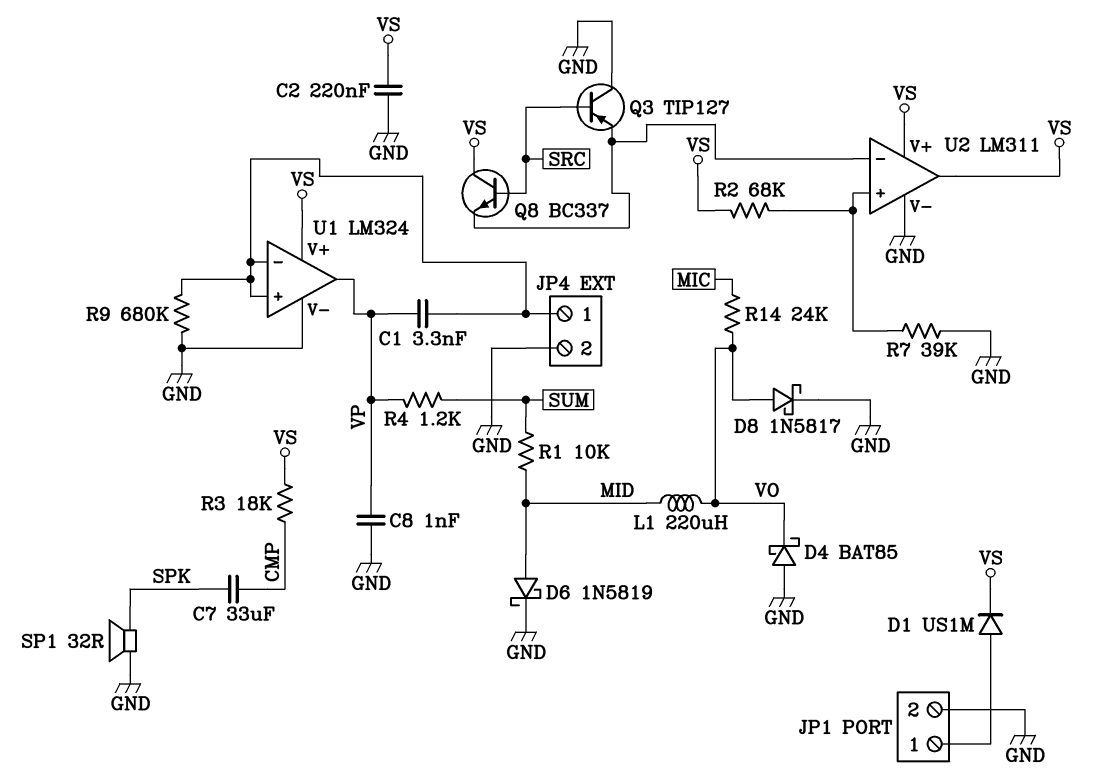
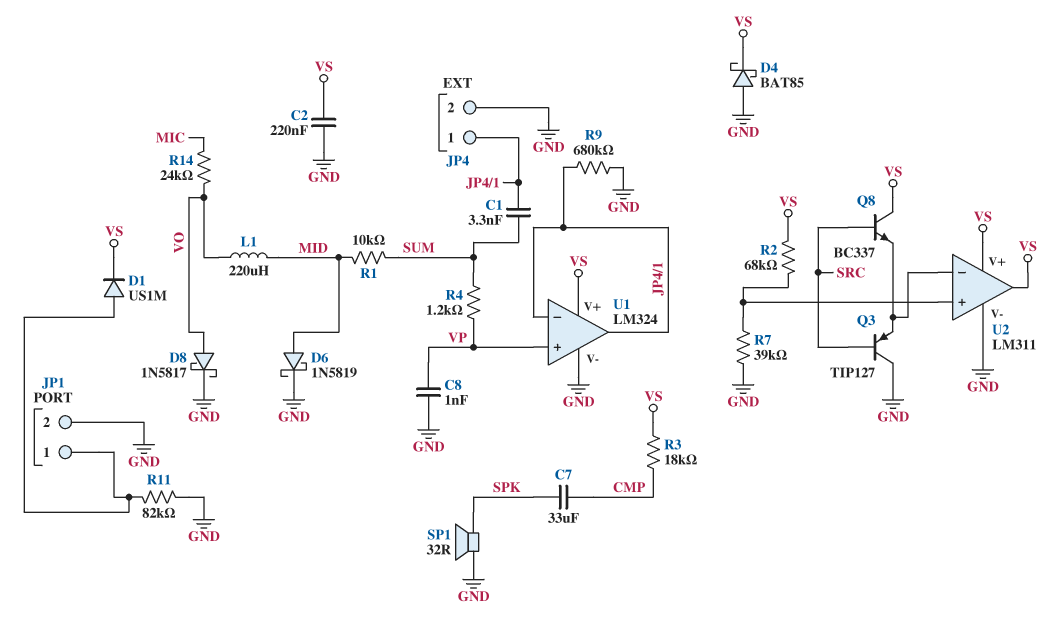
C1: 3.3nF (JP4/1, VP) -> 3.3nF (JP4/1, SUM)
D4: schottky BAT85 (A GND, K VO) -> schottky BAT85 (A GND, K VS)
R11: none -> 82k (GND, JP1/1)
U1 pin in+: JP4/1 -> VP
U1 pin out: VP -> JP4/1

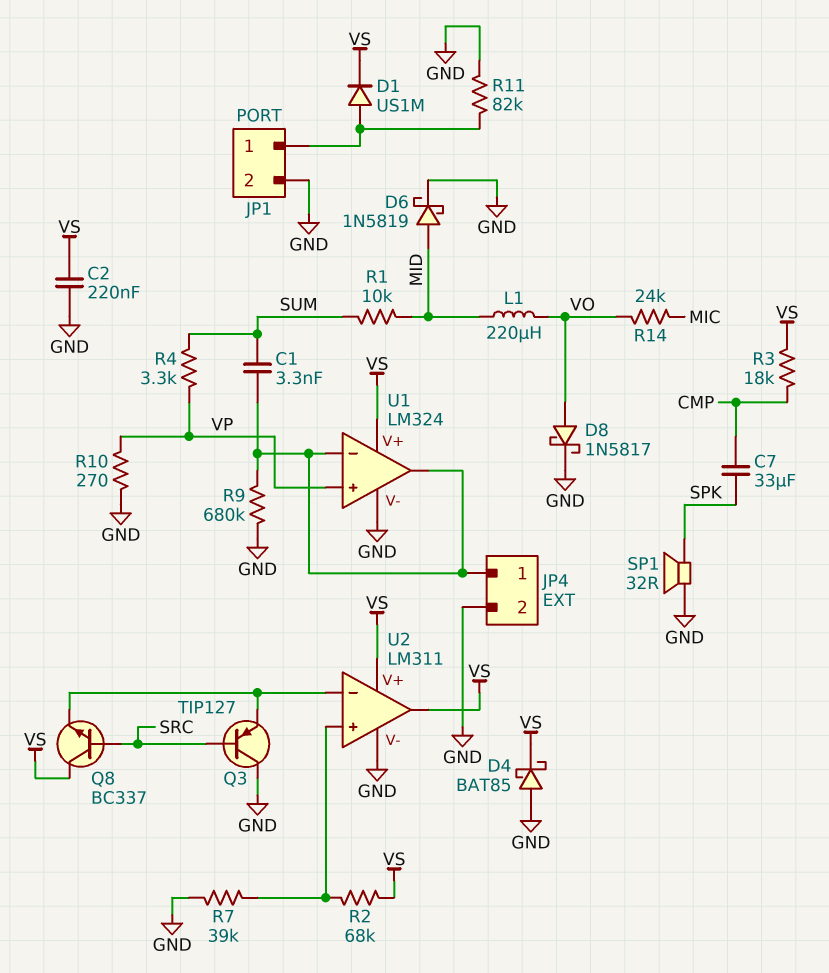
C8: 1nF (GND, VP) -> none
R4: 1.2k (SUM, VP) -> 3.3k (SUM, VP)
R10: none -> 270 (GND, VP)

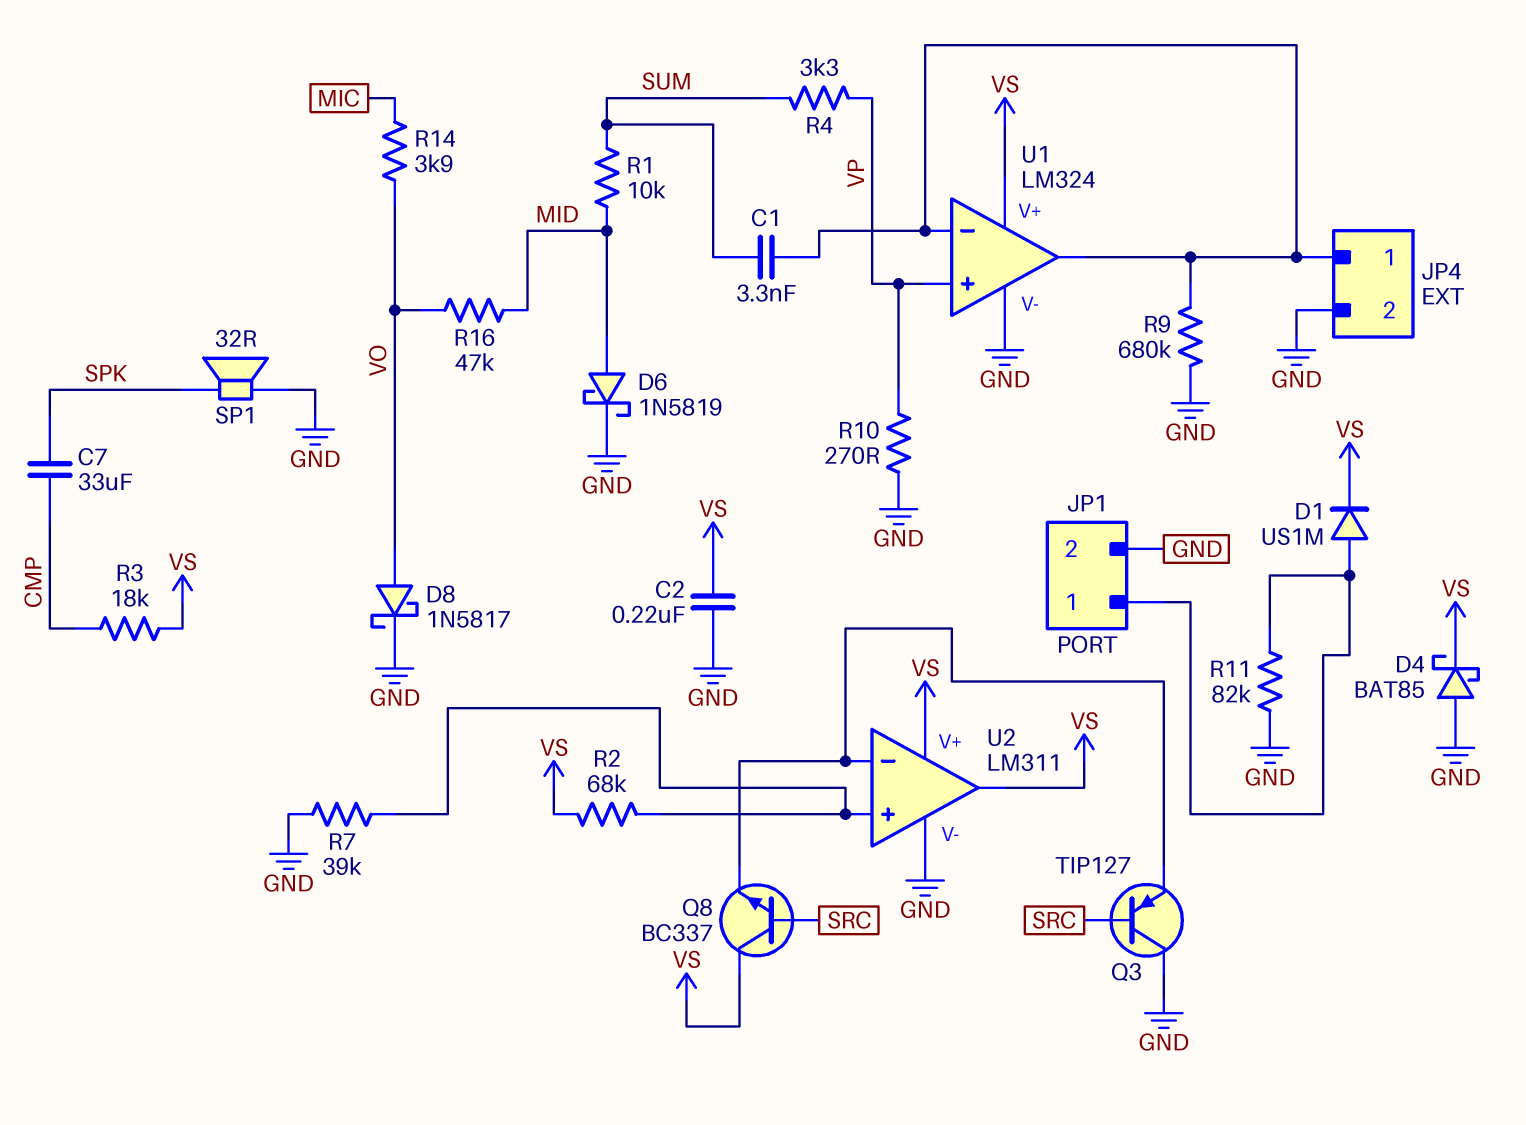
L1: 220uH (MID, VO) -> none
R14: 24k (MIC, VO) -> 3.9k (MIC, VO)
R16: none -> 47k (MID, VO)

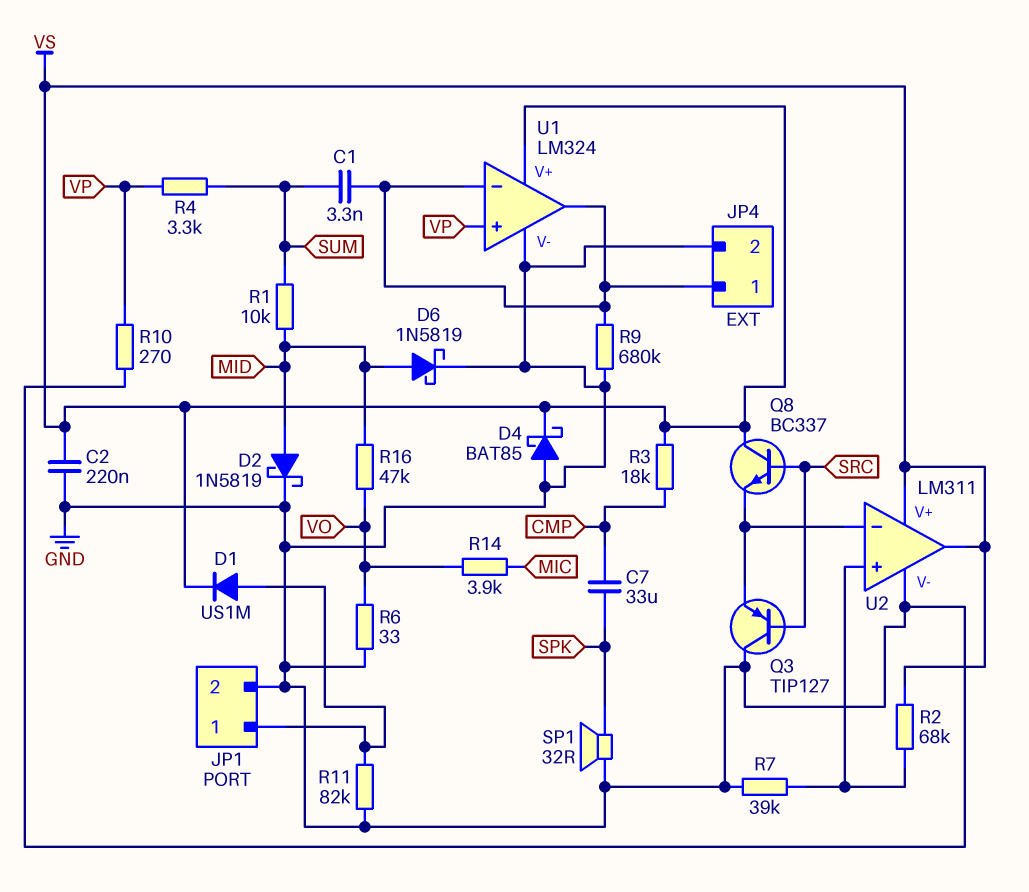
D2: none -> schottky 1N5819 (A MID, K GND)
D8: schottky 1N5817 (A VO, K GND) -> none
R6: none -> 33 (GND, VO)

